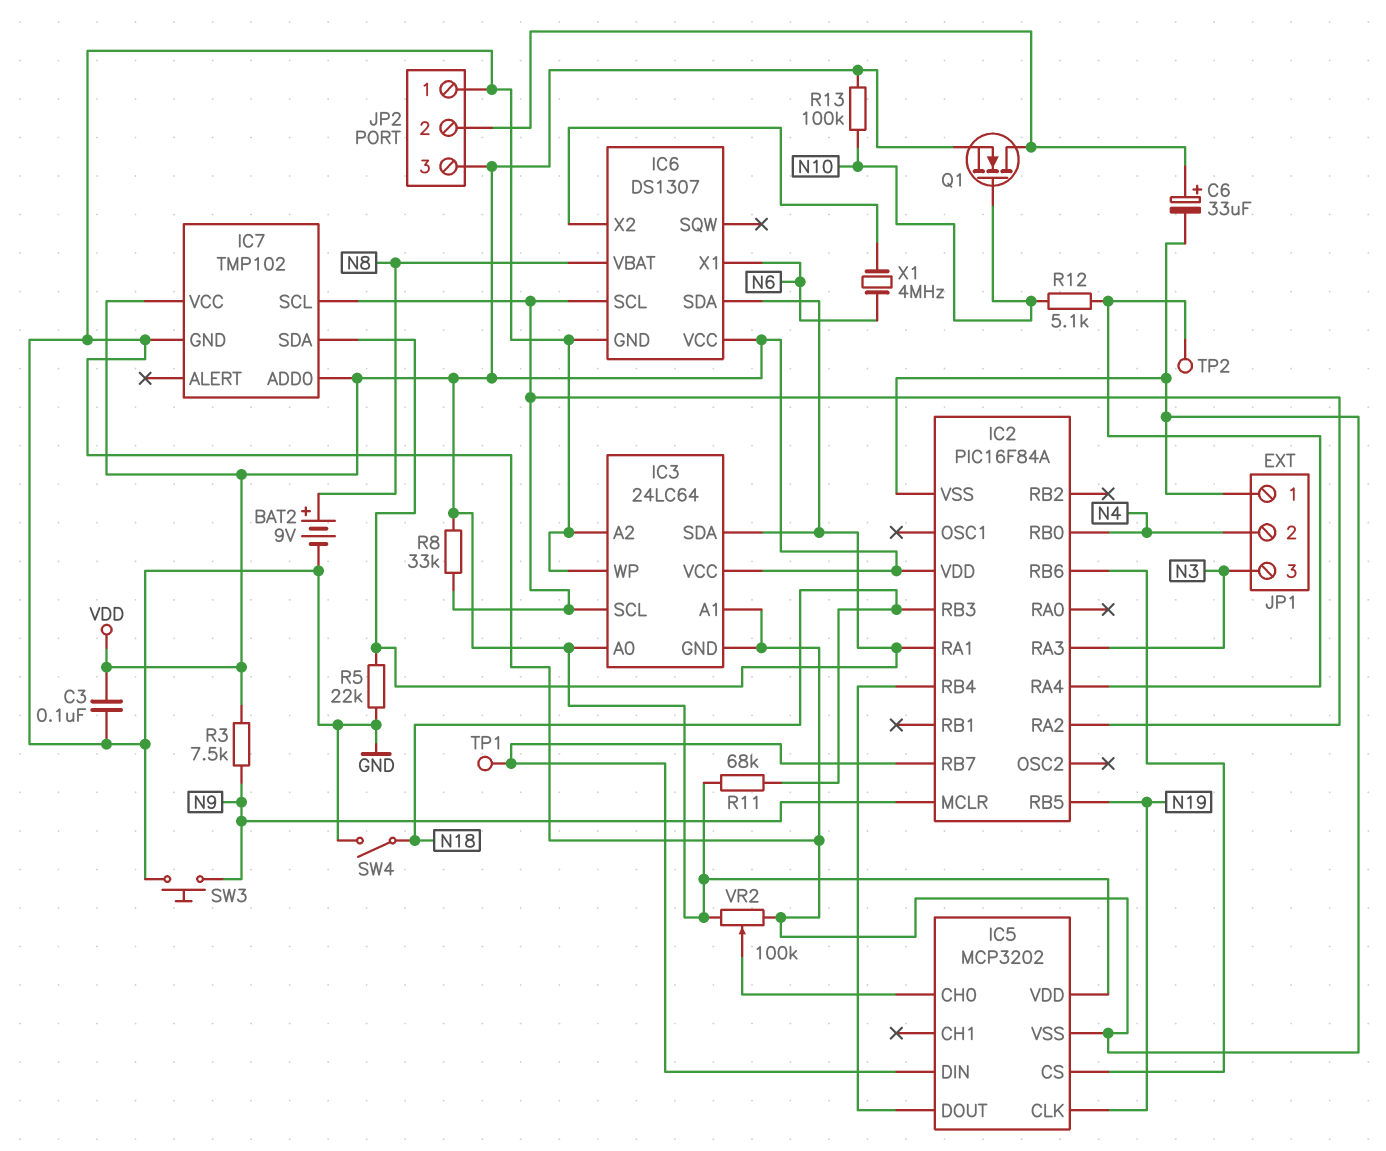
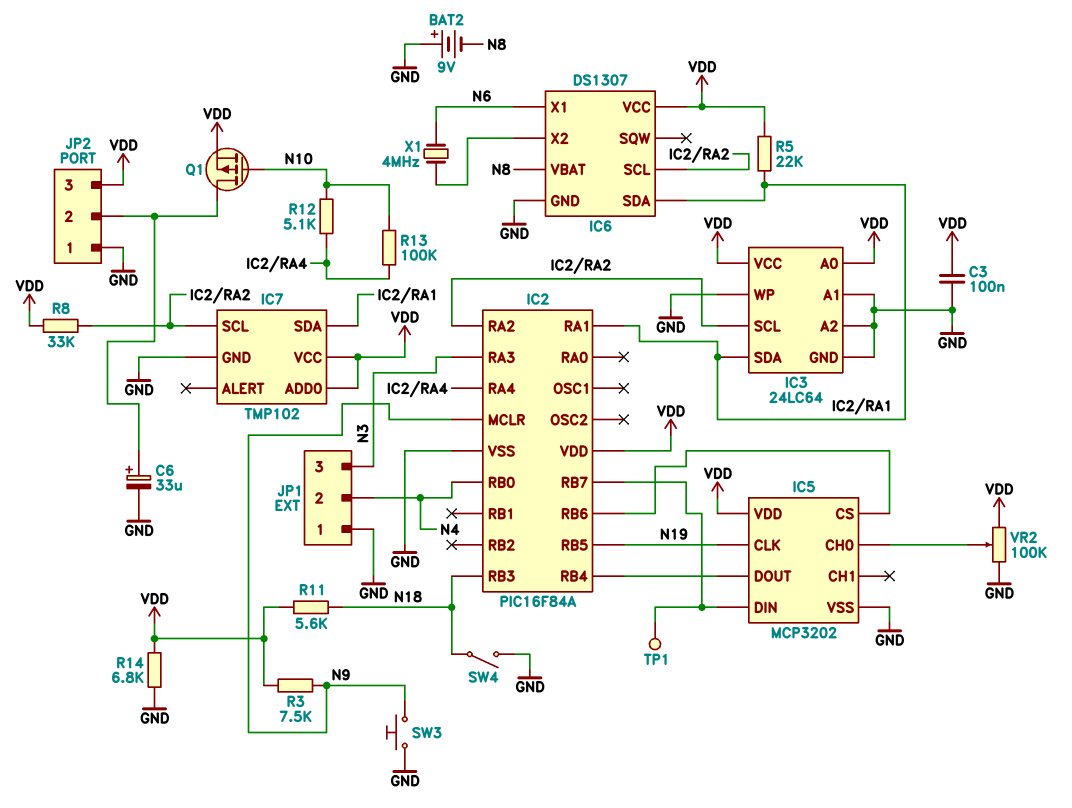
BAT2: 9V (plus N8, minus GND) -> 9V (plus GND, minus N8)
Q1: NMOS (G N10, D JP2/2, S VDD) -> PMOS (G N10, D JP2/2, S VDD)
R5: 22k (GND, IC2/RA1) -> 22k (IC2/RA1, VDD)
R11: 68k (N18, VDD) -> 5.6k (N18, VDD)
R13: 100k (N10, VDD) -> 100k (IC2/RA4, N10)
R14: none -> 6.8k (GND, VDD)
TP2: test point (IC2/RA4) -> none

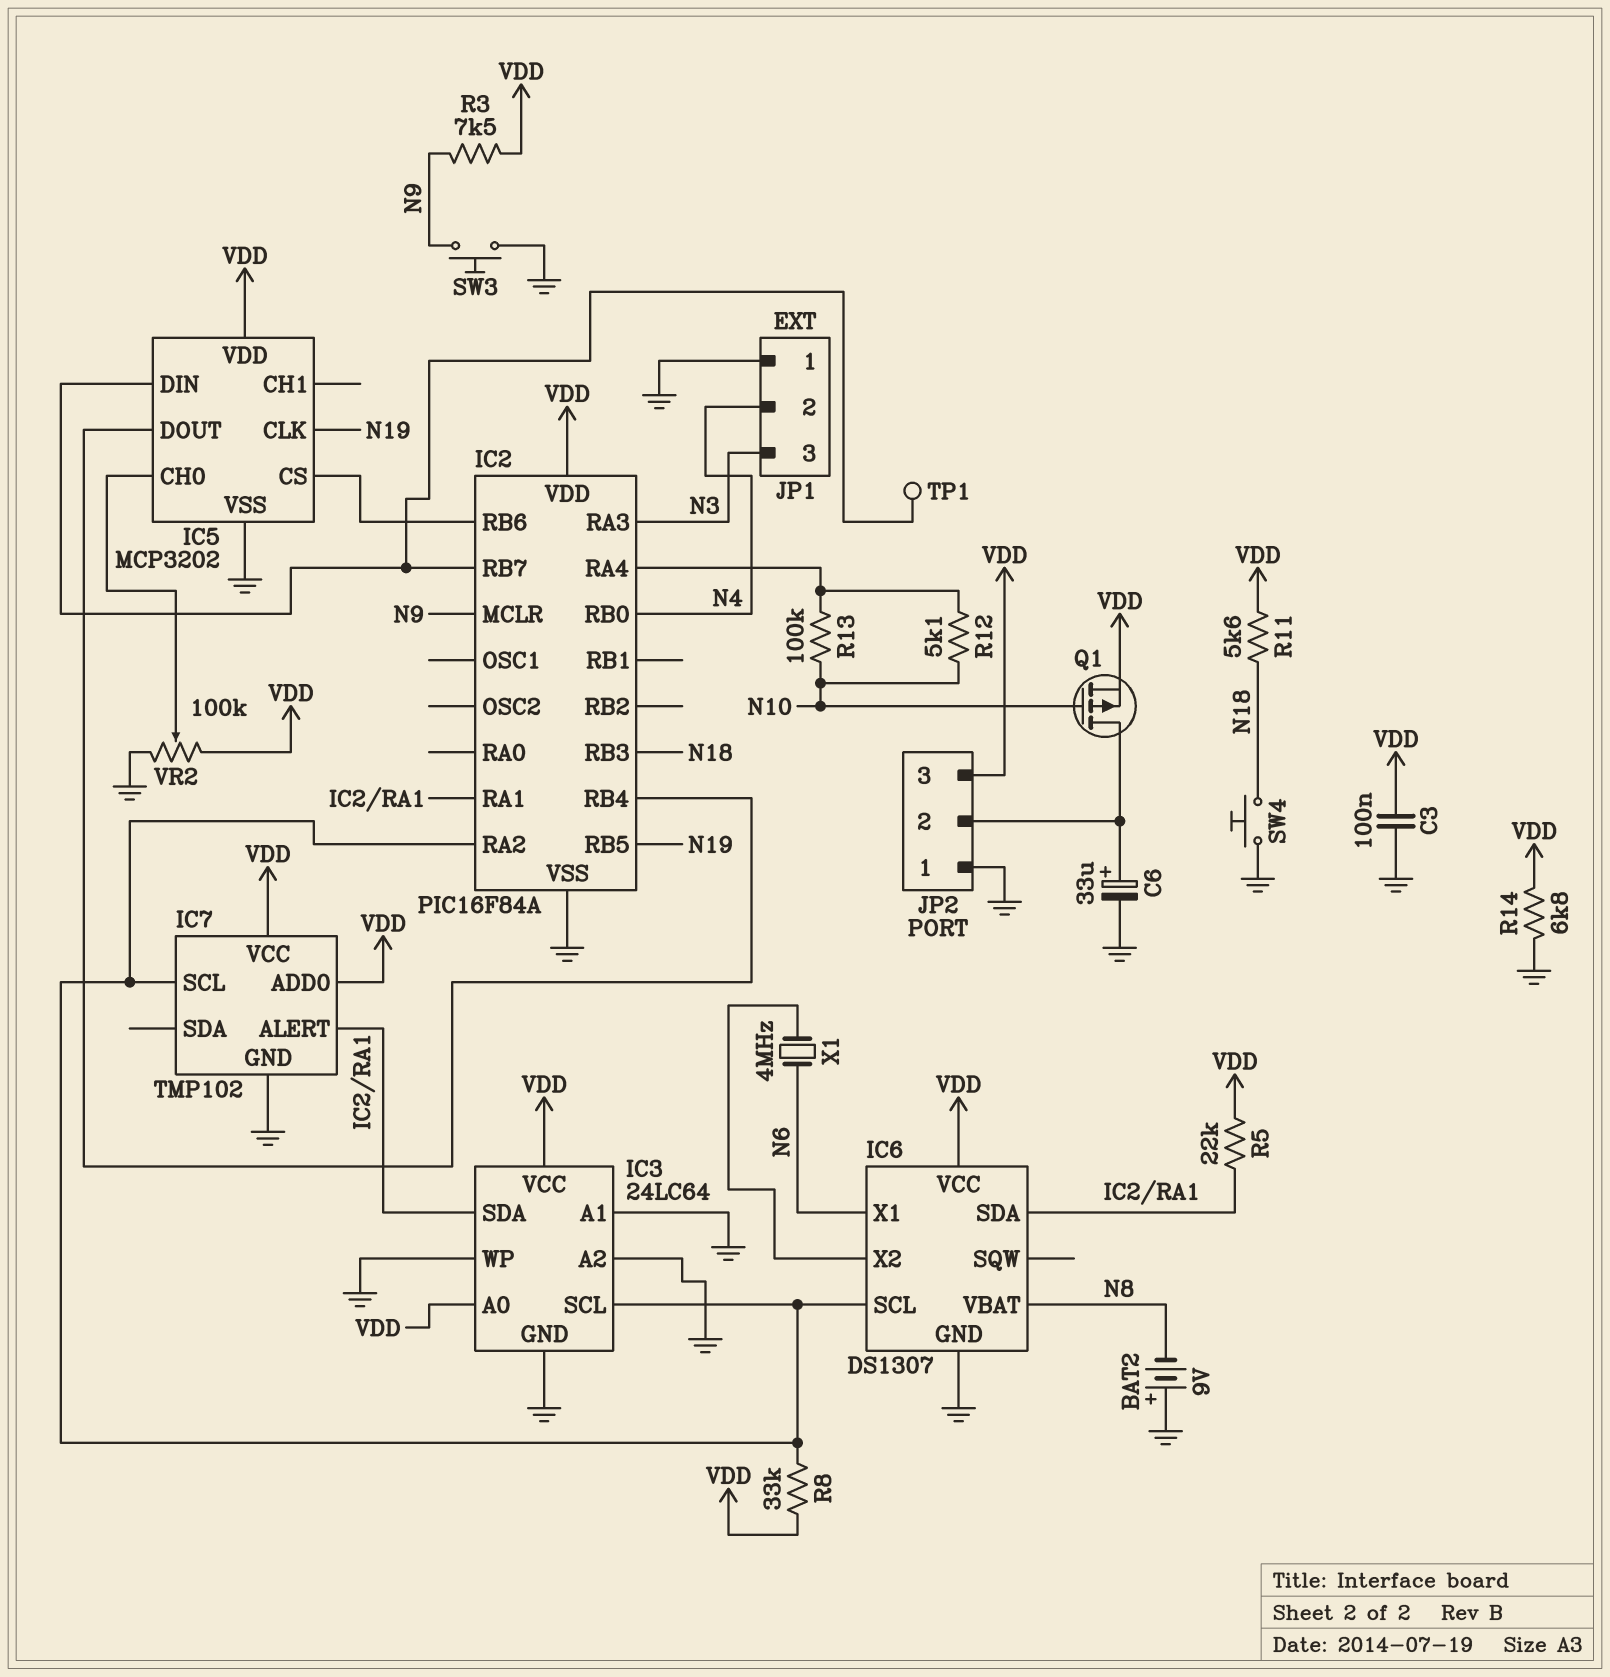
IC7 pin ALERT: none -> IC2/RA1
IC7 pin SDA: IC2/RA1 -> none
SW4: switch (GND, N18) -> button (GND, N18)

